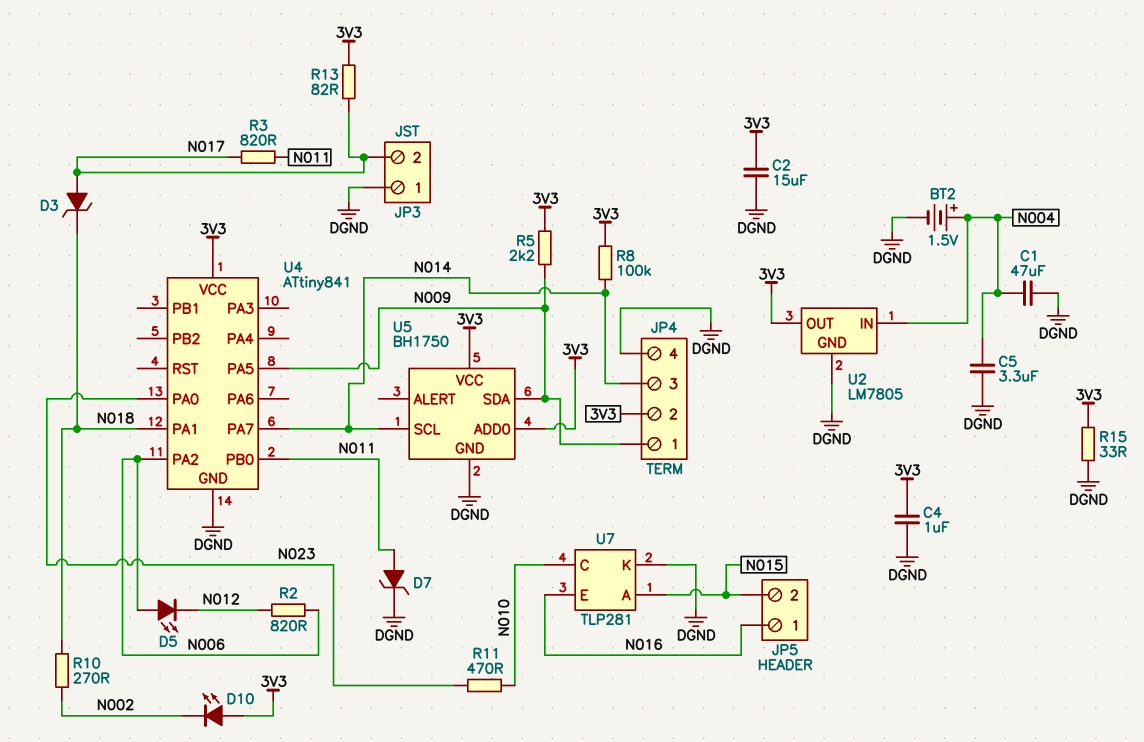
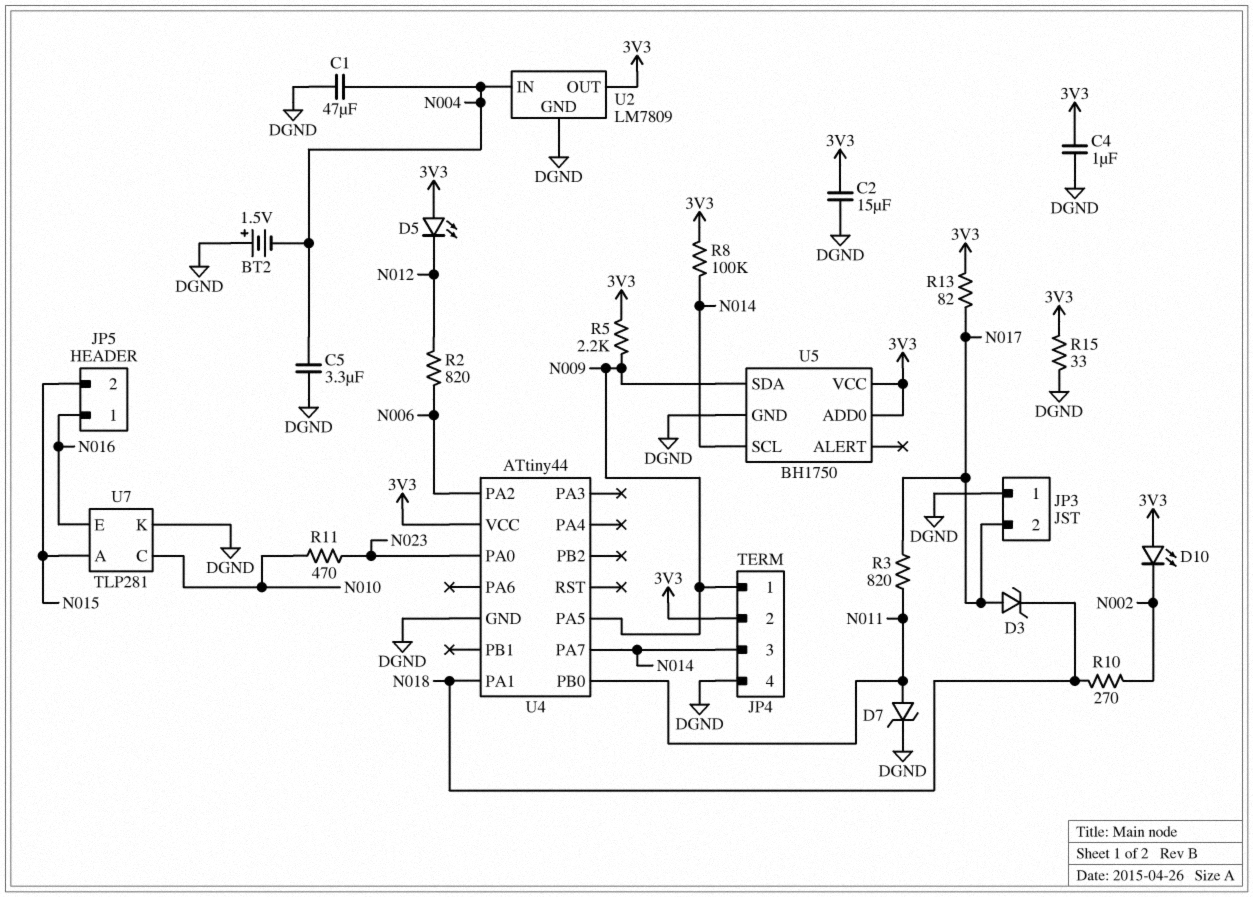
BT2: 1.5V (plus N004, minus DGND) -> 1.5V (plus DGND, minus N004)
D5: LED (A N006, K N012) -> LED (A 3V3, K N012)
U2: LM7805 -> LM7809
U4: ATtiny841 -> ATtiny44

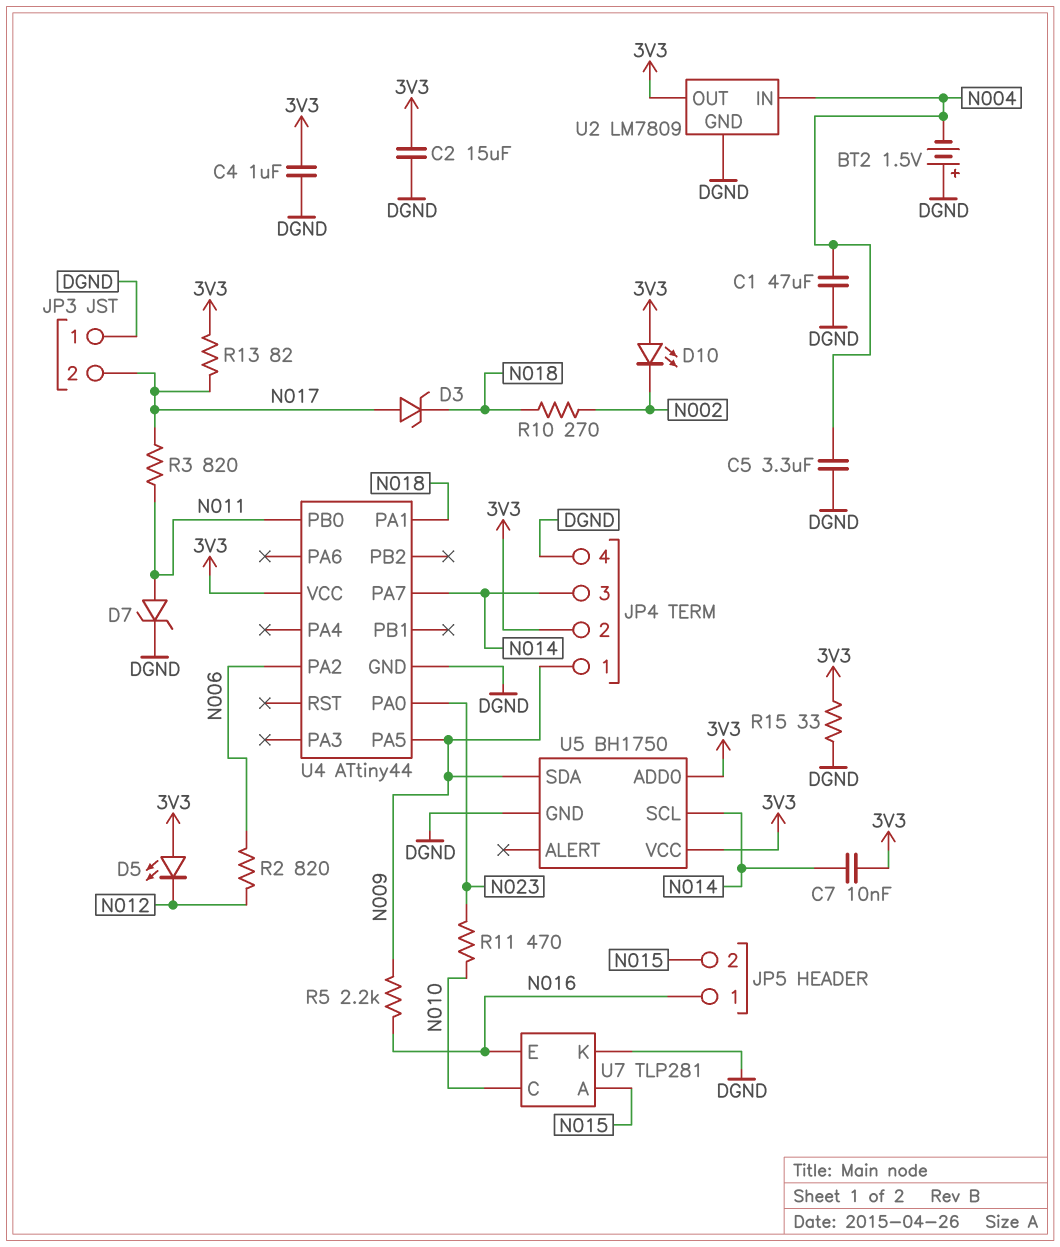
C7: none -> 10nF (3V3, N014)
R5: 2.2k (3V3, N009) -> 2.2k (N009, N016)
R8: 100k (3V3, N014) -> none

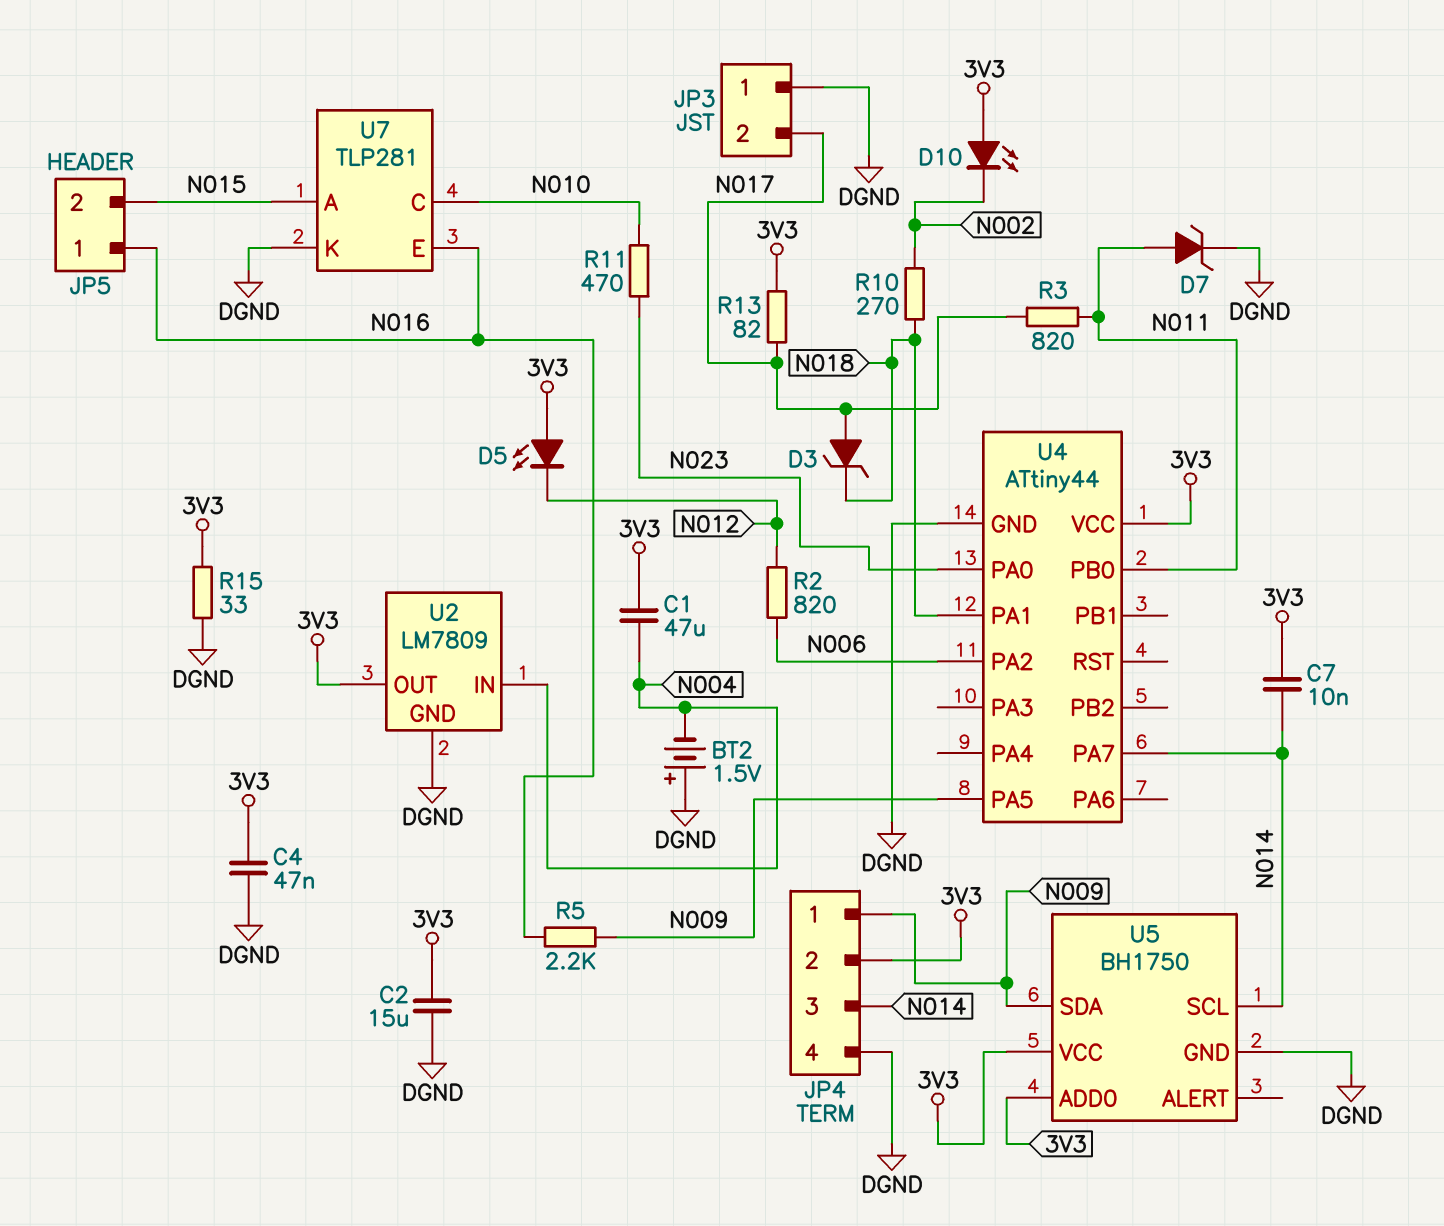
C1: 47uF (DGND, N004) -> 47uF (3V3, N004)
C4: 1uF (3V3, DGND) -> 47nF (3V3, DGND)
C5: 3.3uF (DGND, N004) -> none

